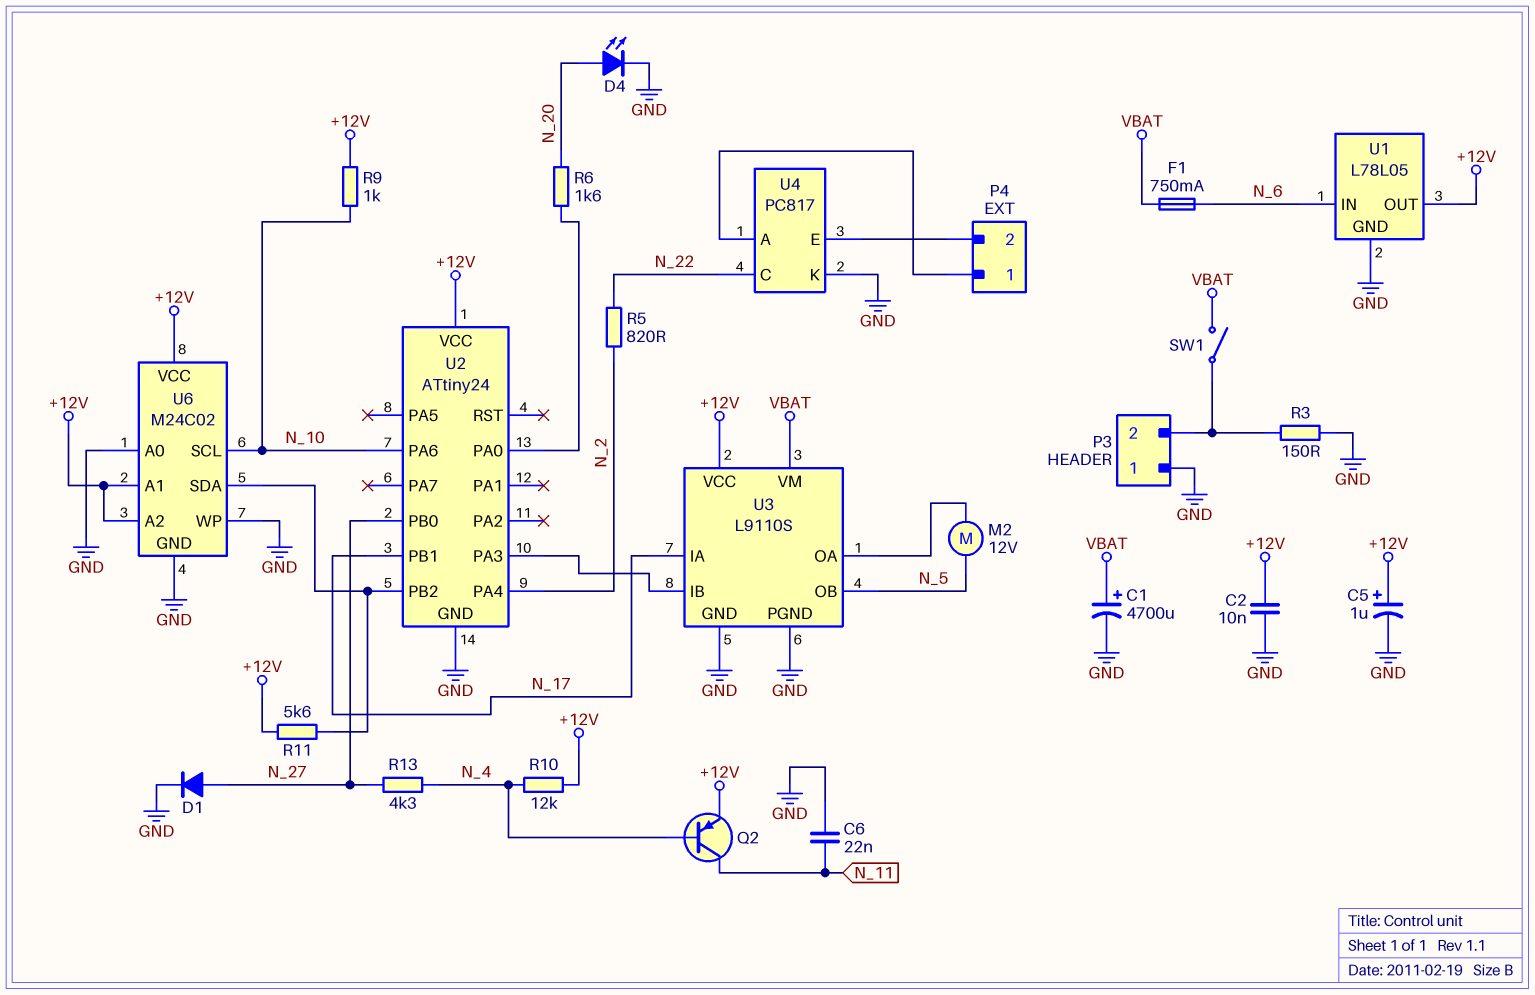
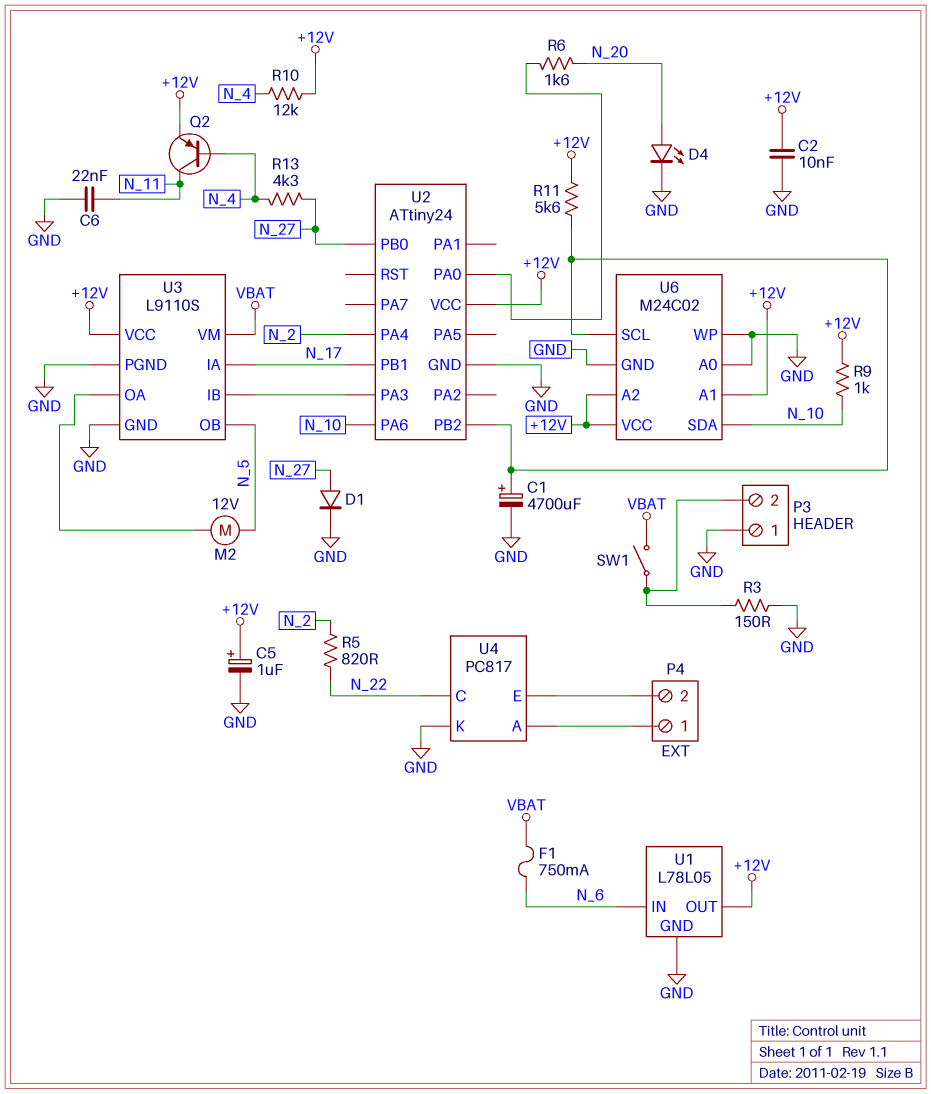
C1: 4700uF (plus VBAT, minus GND) -> 4700uF (plus U2/PB2, minus GND)
U6 pin SCL: N_10 -> U2/PB2
U6 pin SDA: U2/PB2 -> N_10

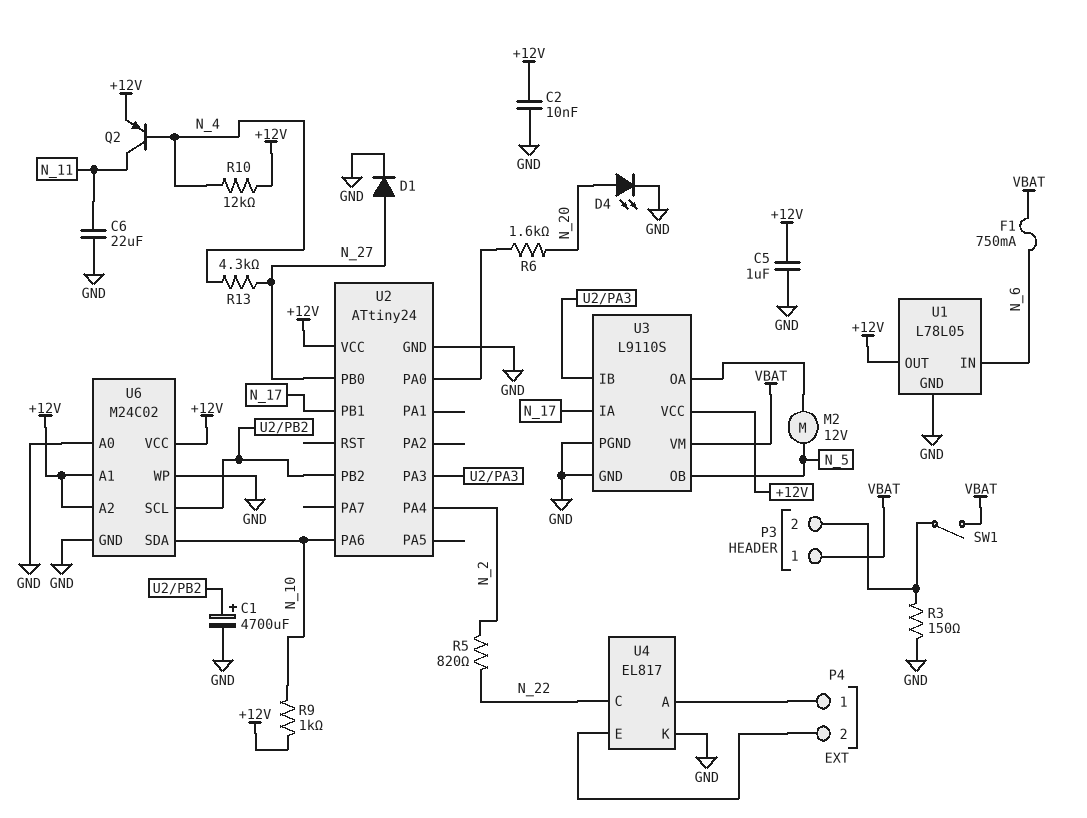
C5: 1uF (plus +12V, minus GND) -> 1uF (+12V, GND)
C6: 22nF (GND, N_11) -> 22uF (GND, N_11)
P3 pin 1: GND -> VBAT
R11: 5.6k (+12V, U2/PB2) -> none
U4: PC817 -> EL817

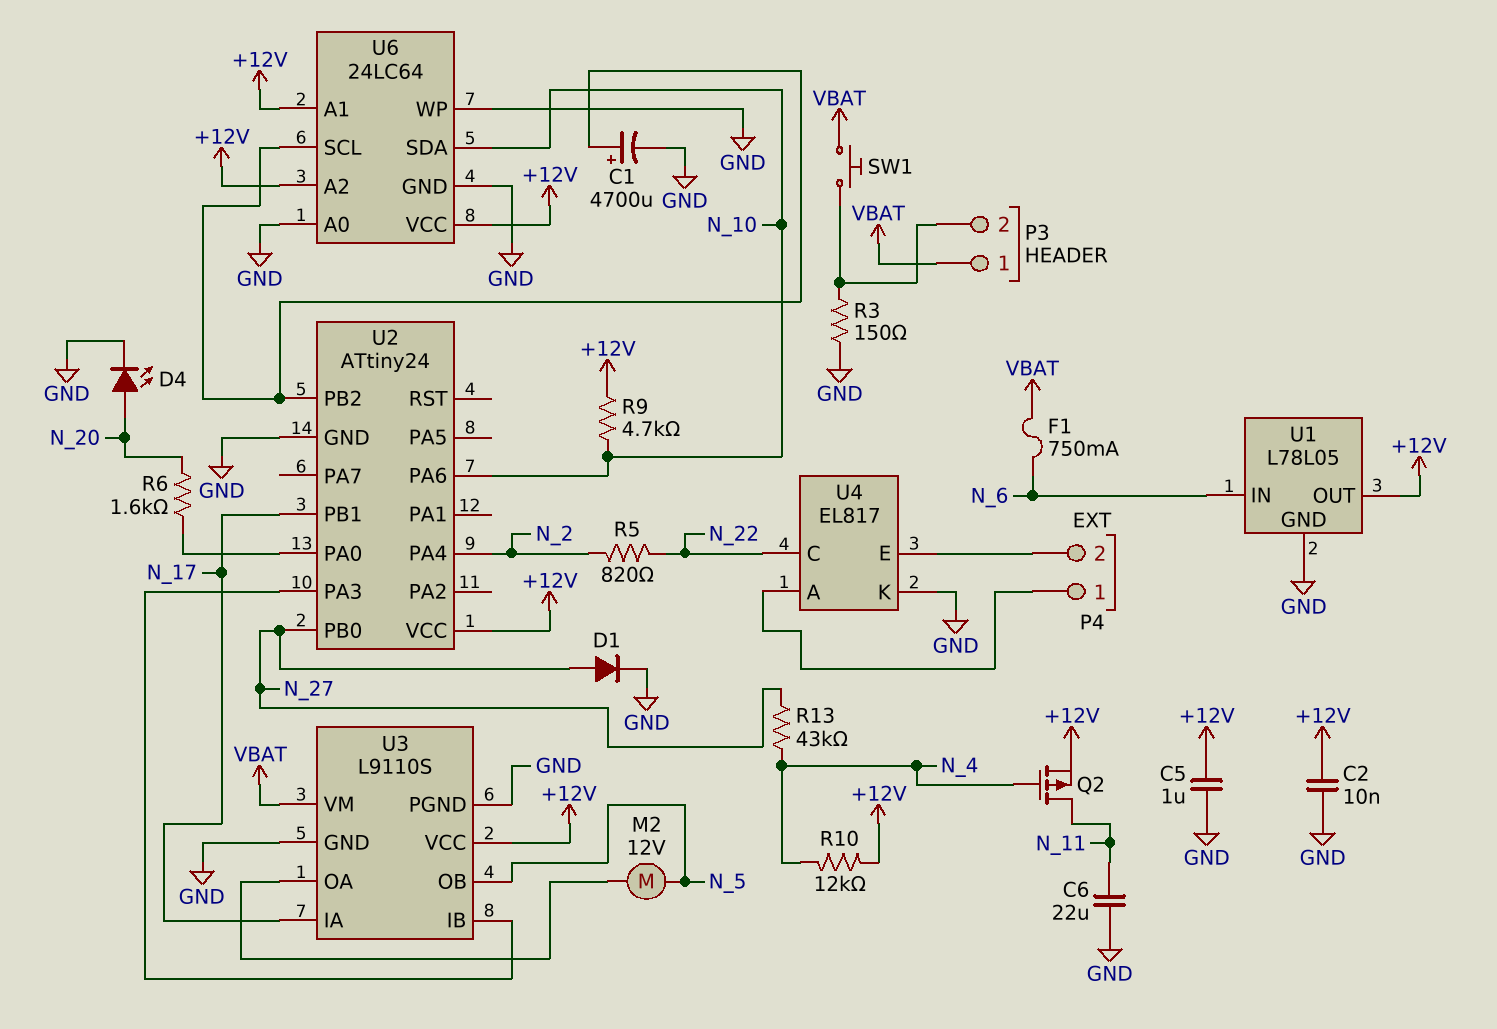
Q2: PNP (B N_4, C N_11, E +12V) -> PMOS (G N_4, D N_11, S +12V)
R9: 1k (+12V, N_10) -> 4.7k (+12V, N_10)
R13: 4.3k (N_4, N_27) -> 43k (N_4, N_27)
SW1: switch (P3/2, VBAT) -> button (P3/2, VBAT)
U6: M24C02 -> 24LC64

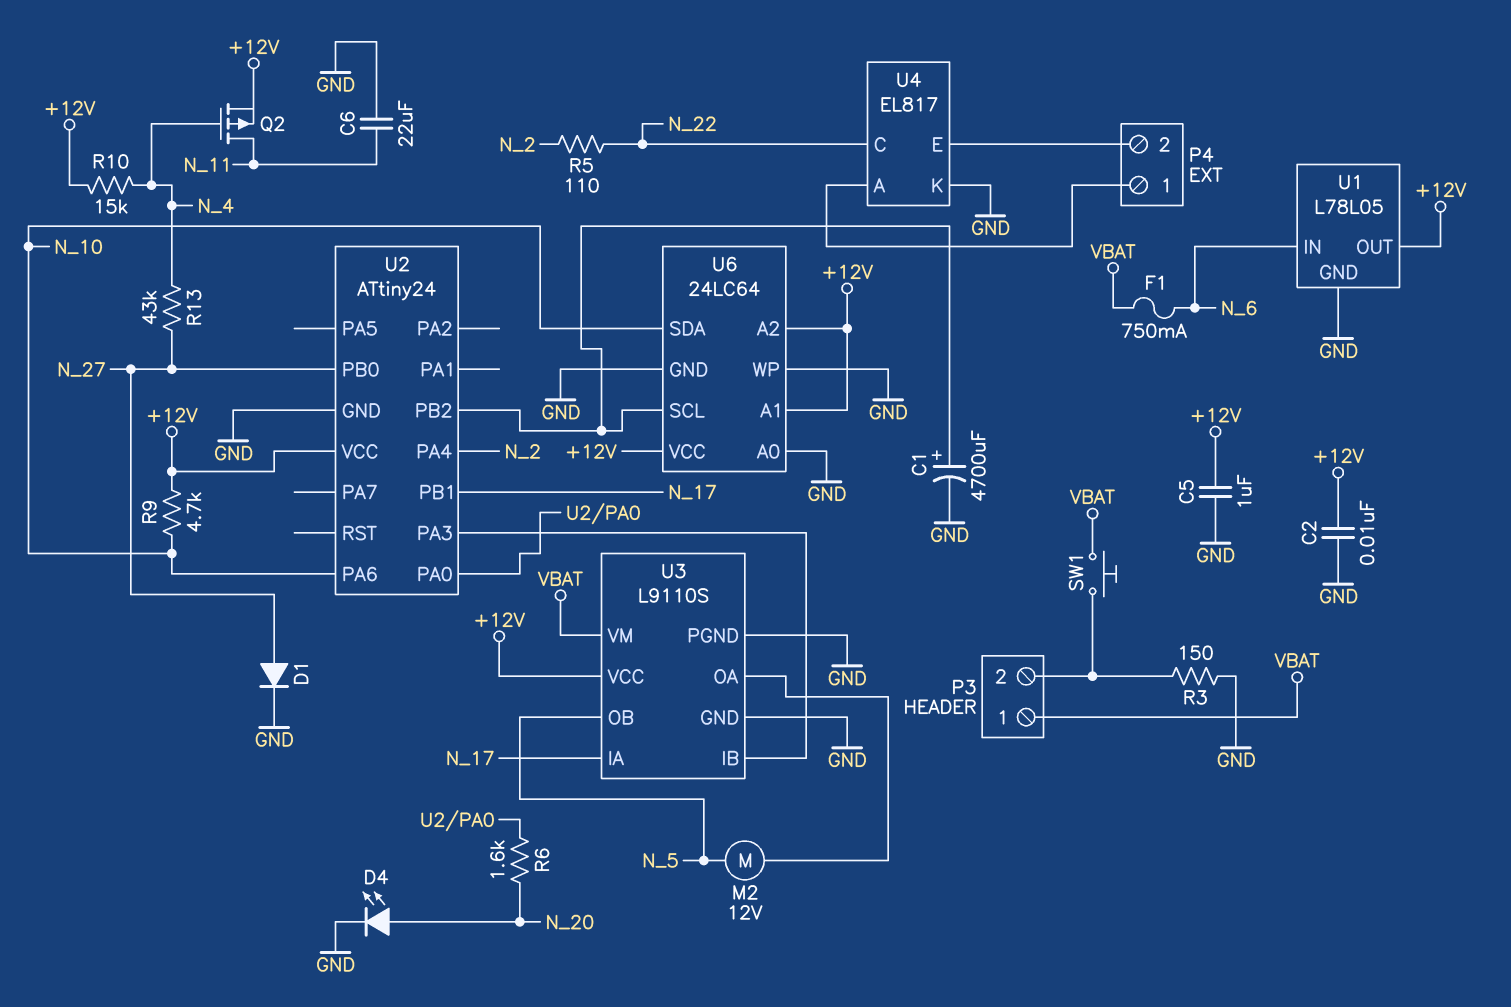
R5: 820 (N_2, N_22) -> 110 (N_2, N_22)
R10: 12k (+12V, N_4) -> 15k (+12V, N_4)

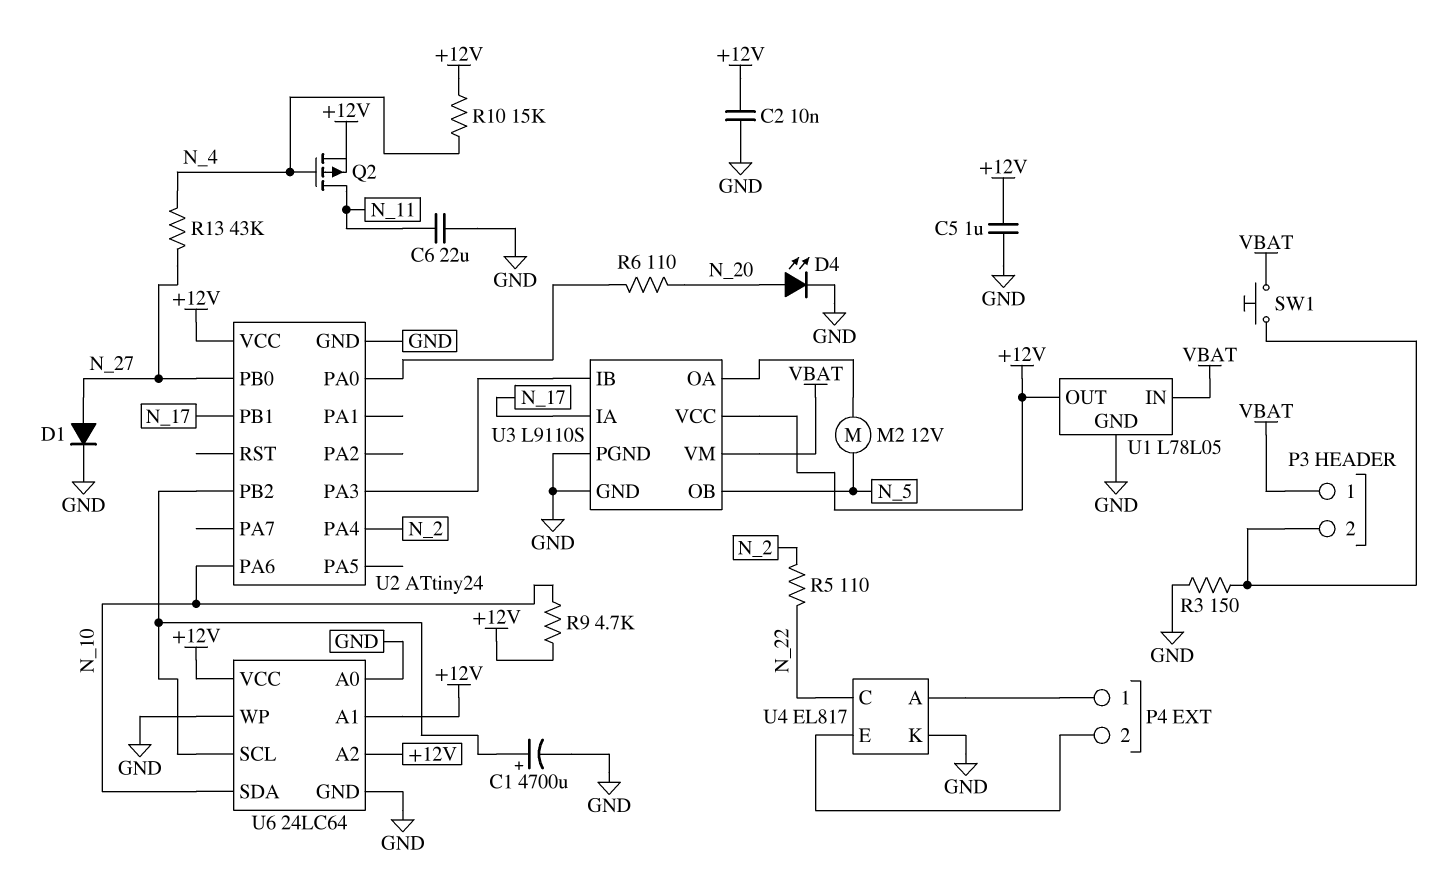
F1: 750mA (N_6, VBAT) -> none
R6: 1.6k (N_20, U2/PA0) -> 110 (N_20, U2/PA0)
U1 pin IN: N_6 -> VBAT

